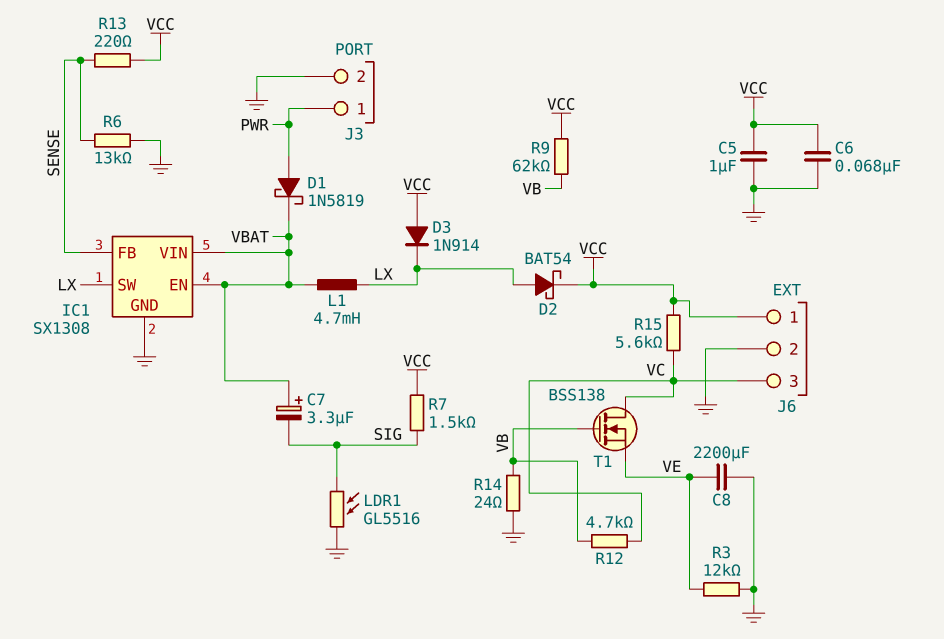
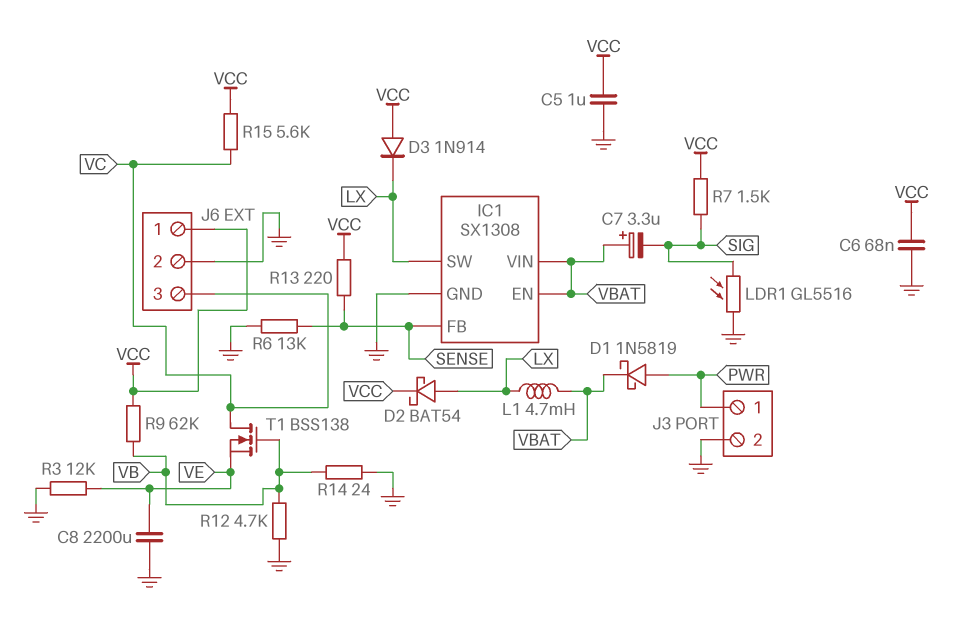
R12: 4.7k (VB, VC) -> 4.7k (GND, VB)

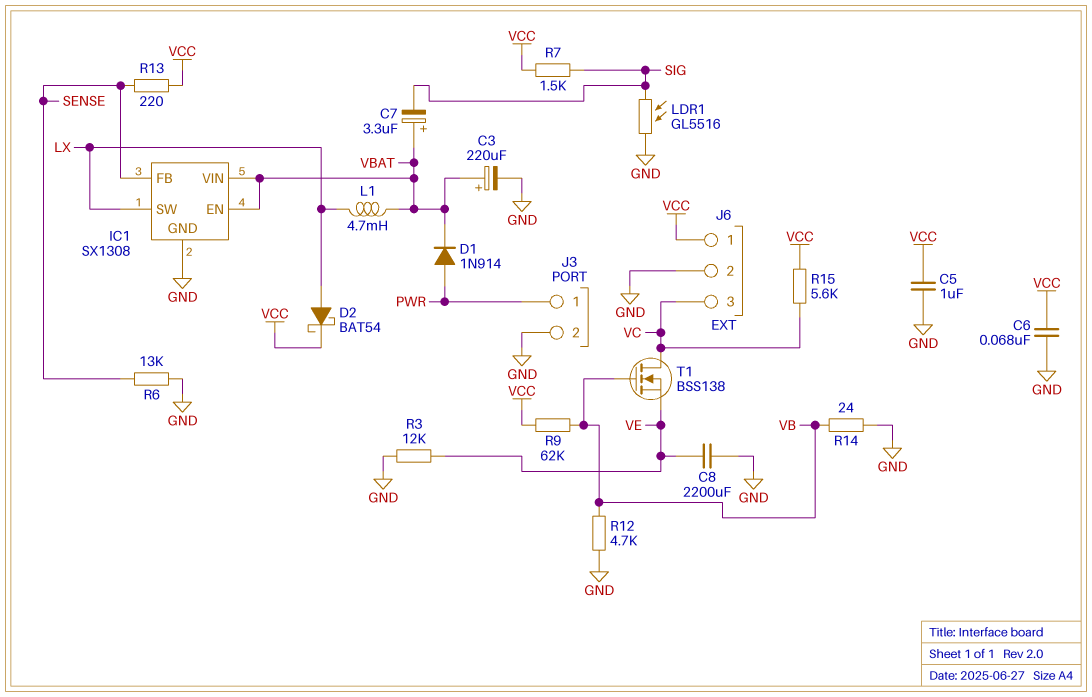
C3: none -> 220uF (plus VBAT, minus GND)
D1: schottky 1N5819 (A PWR, K VBAT) -> diode 1N914 (A PWR, K VBAT)
D3: diode 1N914 (A VCC, K LX) -> none

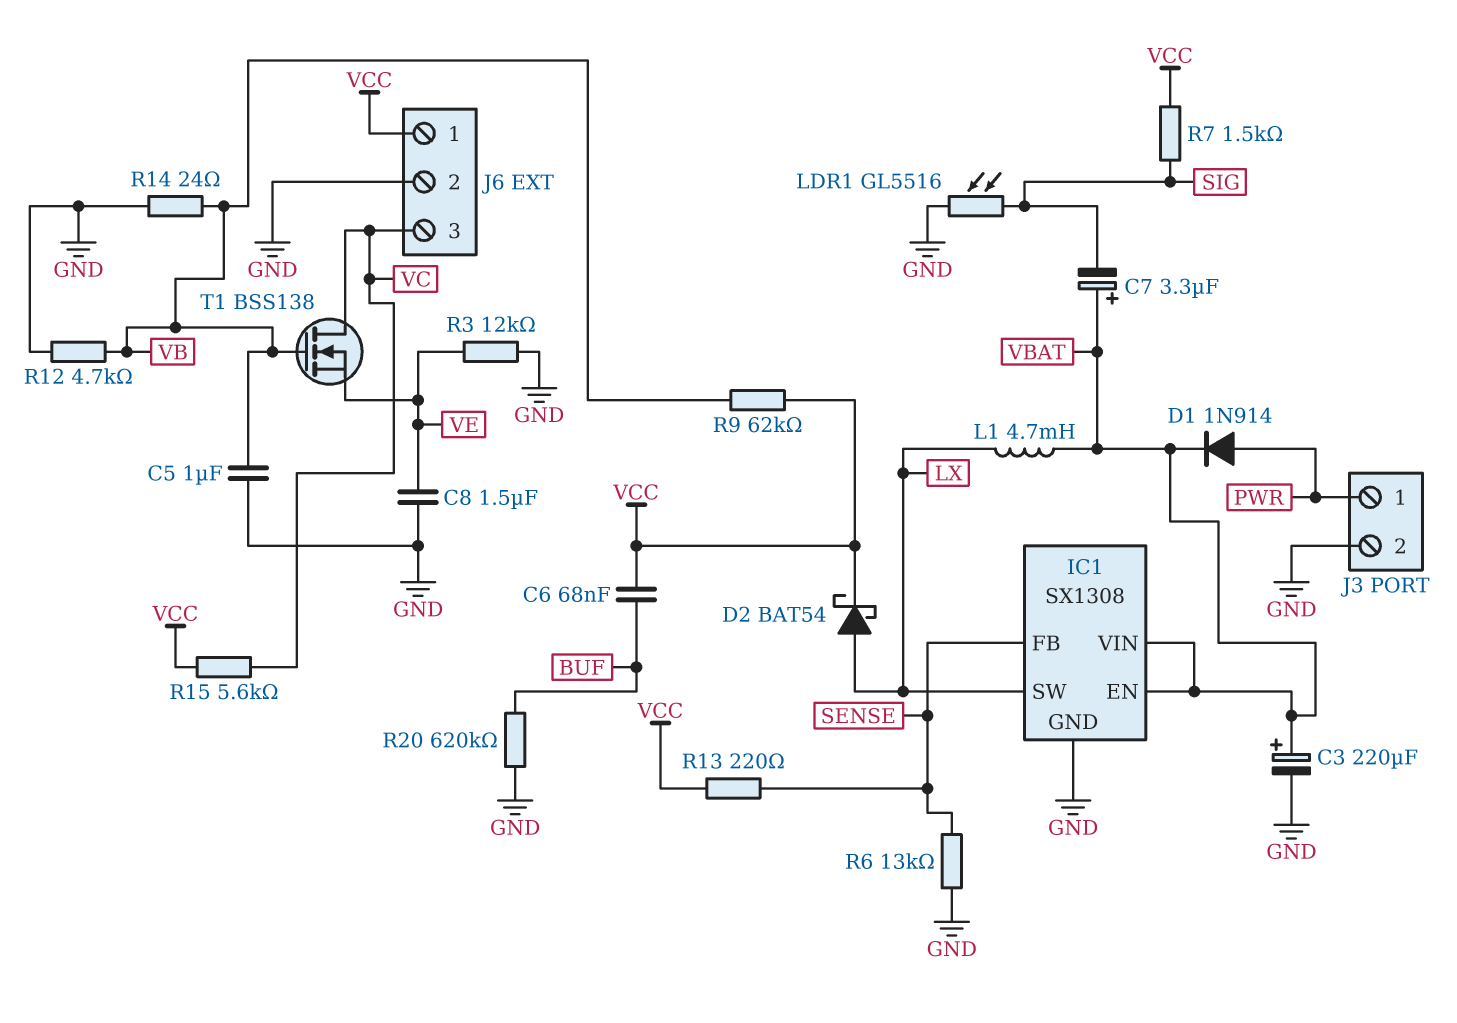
C5: 1uF (GND, VCC) -> 1uF (GND, VB)
C6: 68nF (GND, VCC) -> 68nF (BUF, VCC)
C8: 2200uF (GND, VE) -> 1.5uF (GND, VE)
R20: none -> 620k (BUF, GND)

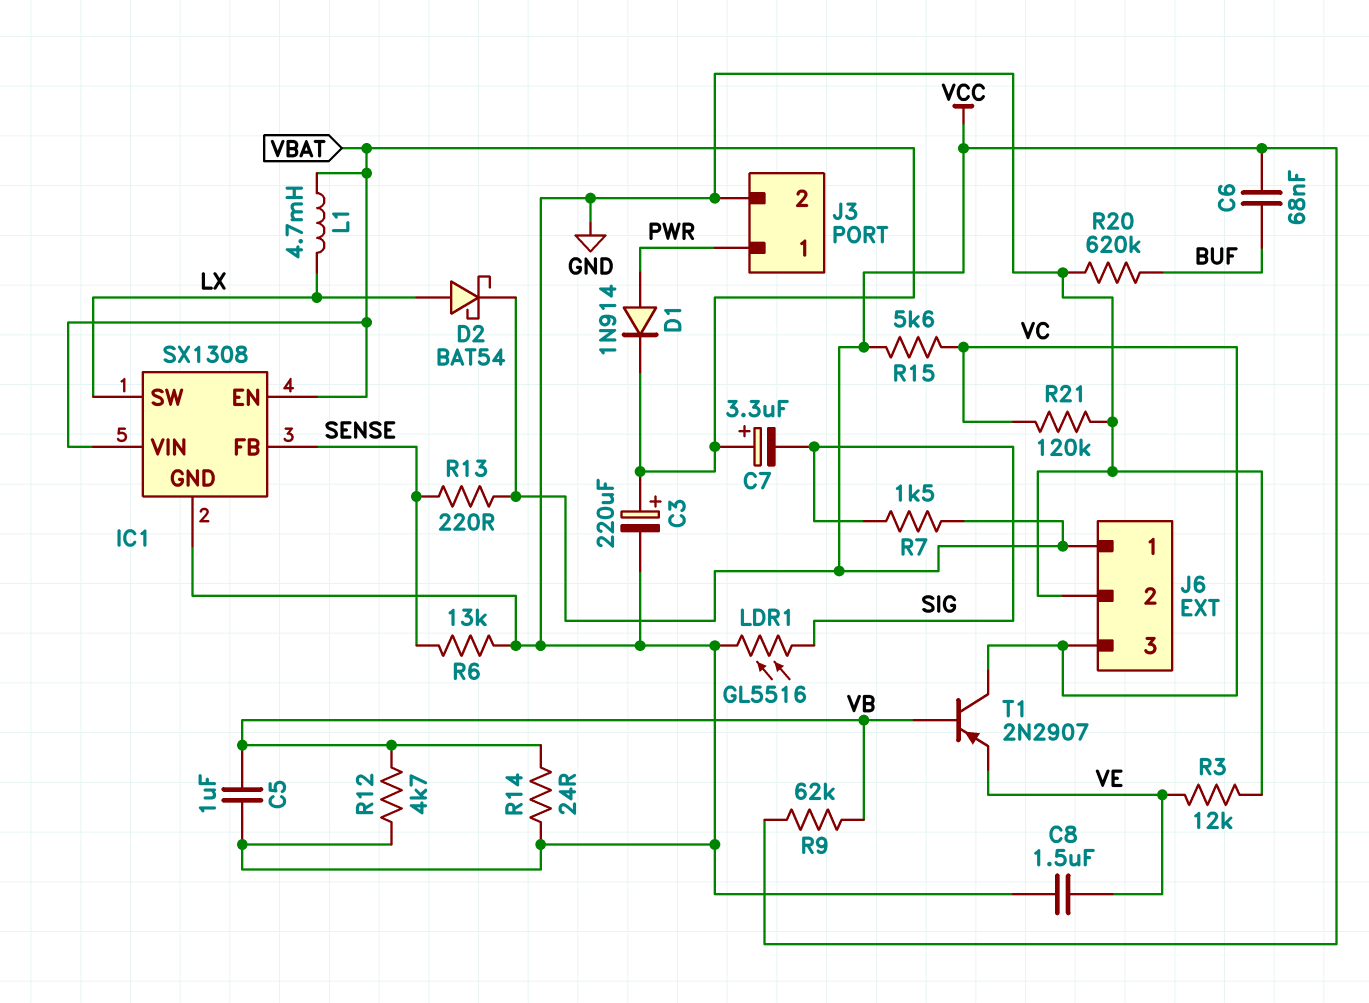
R21: none -> 120k (GND, VC)
T1: NMOS BSS138 (G VB, D VC, S VE) -> PNP 2N2907 (B VB, C VC, E VE)

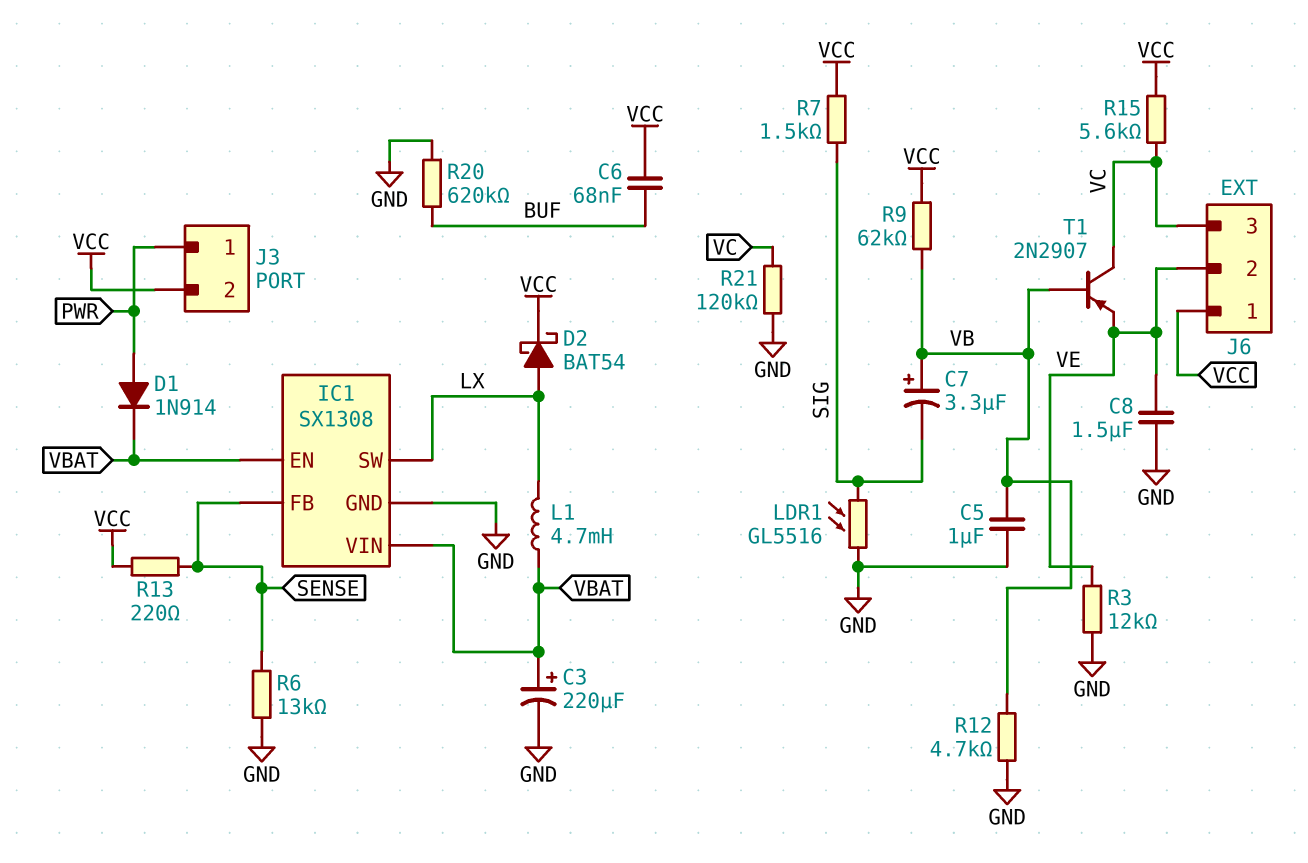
C7: 3.3uF (plus VBAT, minus SIG) -> 3.3uF (plus VB, minus SIG)
J3 pin 2: GND -> VCC
J6 pin 2: GND -> VE
R14: 24 (GND, VB) -> none

